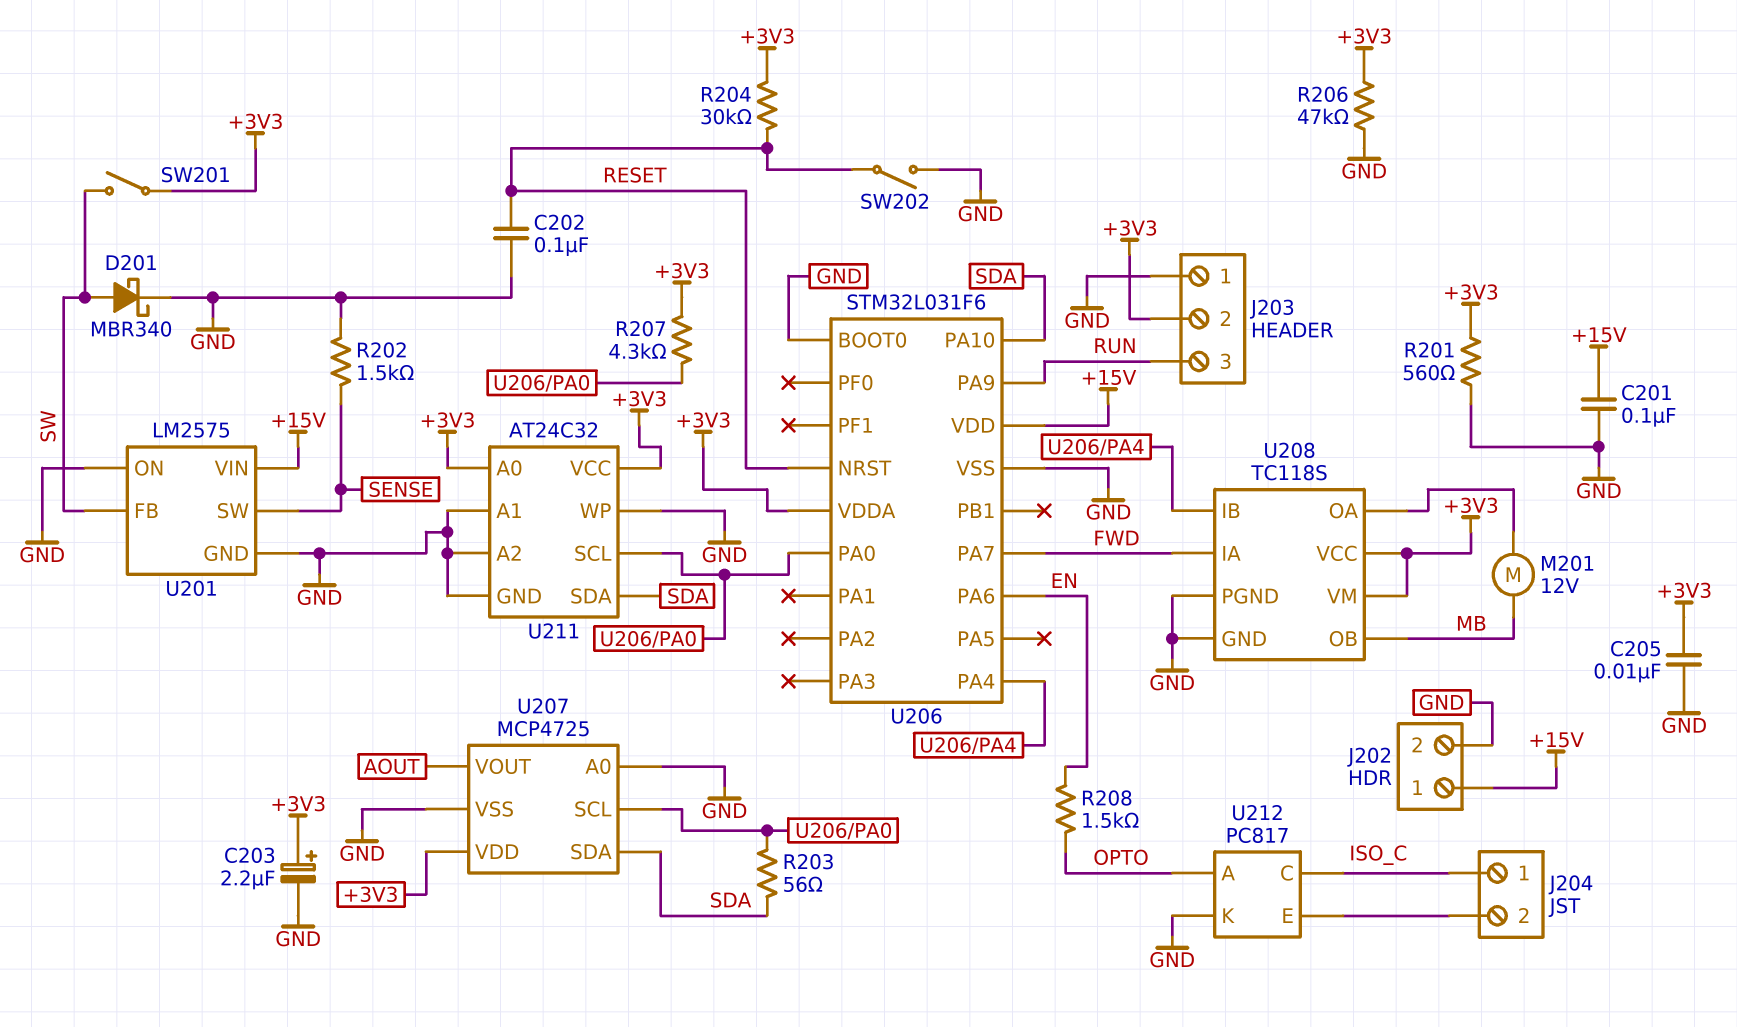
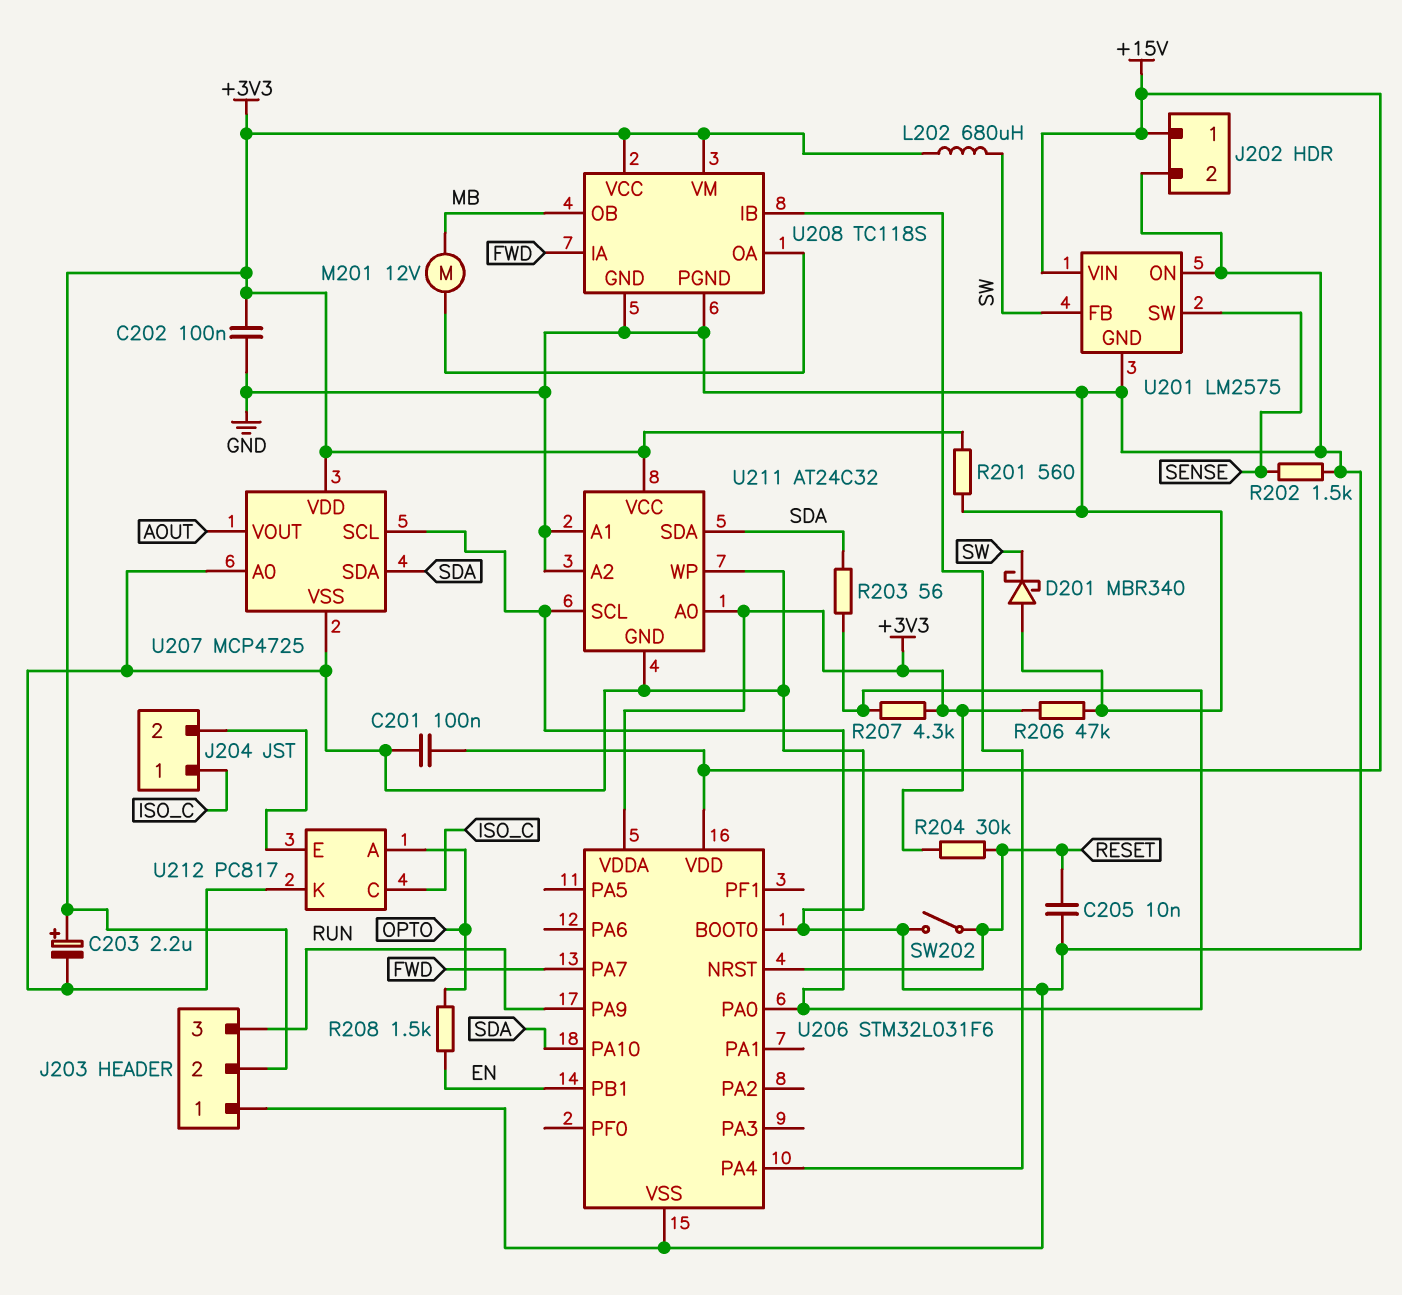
C202: 100nF (GND, RESET) -> 100nF (+3V3, GND)
C205: 10nF (+3V3, GND) -> 10nF (GND, RESET)
D201: schottky MBR340 (A SW, K GND) -> schottky MBR340 (A GND, K SW)
L202: none -> 680uH (+3V3, SW)
SW201: switch (+3V3, SW) -> none
U206 pin PA6: EN -> none
U206 pin PB1: none -> EN

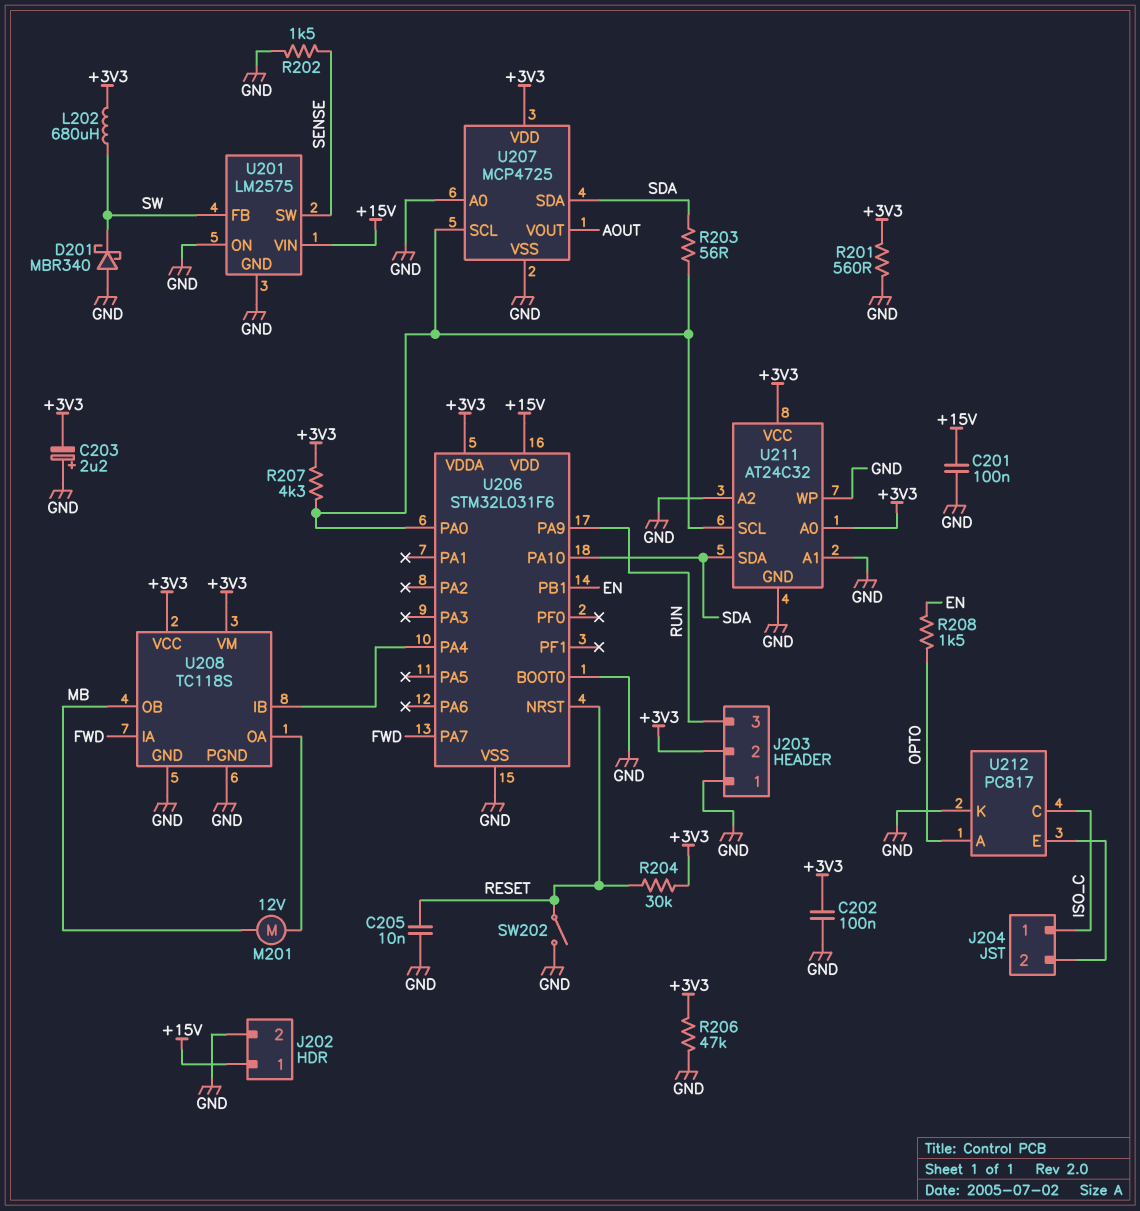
C203: 2.2uF (plus +3V3, minus GND) -> 2.2uF (plus GND, minus +3V3)

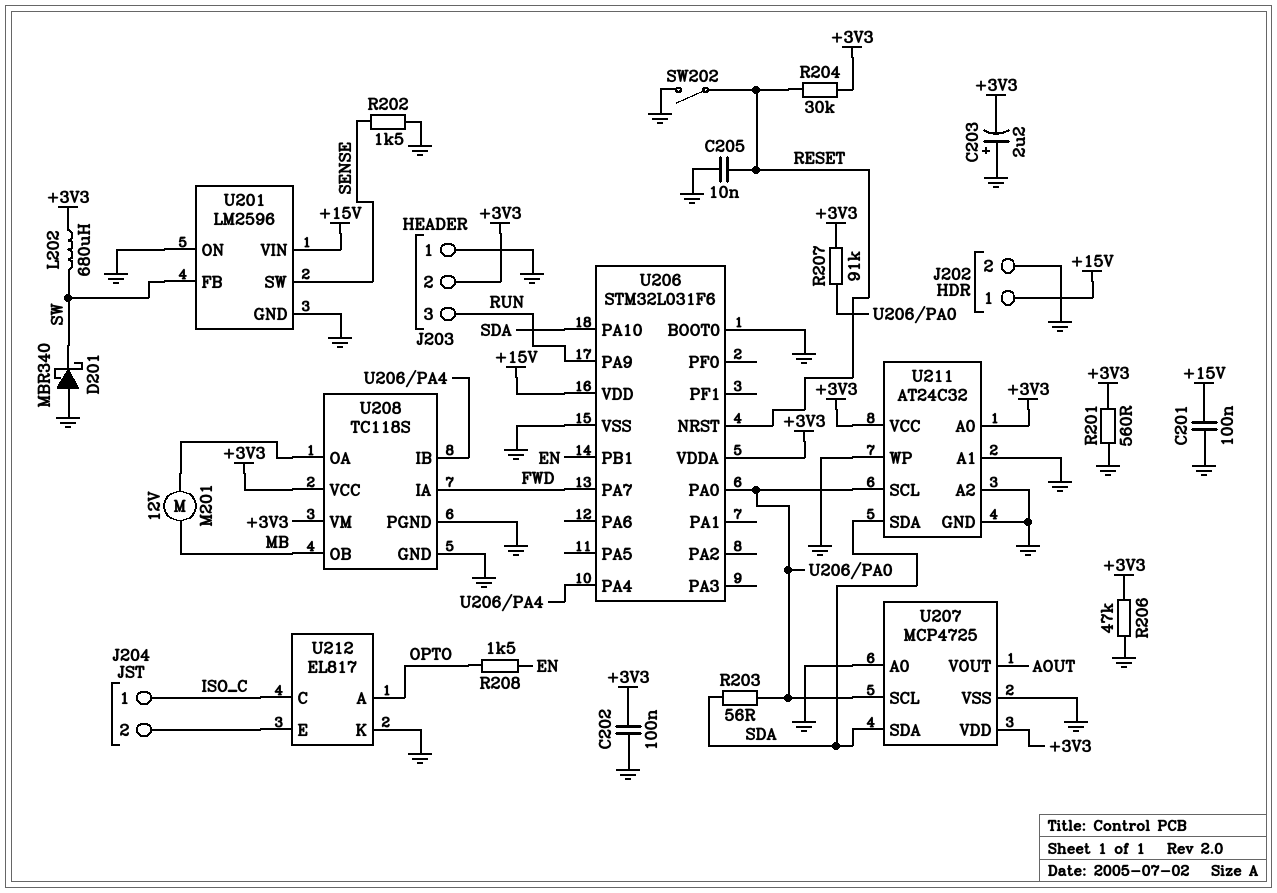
R207: 4.3k (+3V3, U206/PA0) -> 91k (+3V3, U206/PA0)
U201: LM2575 -> LM2596
U212: PC817 -> EL817

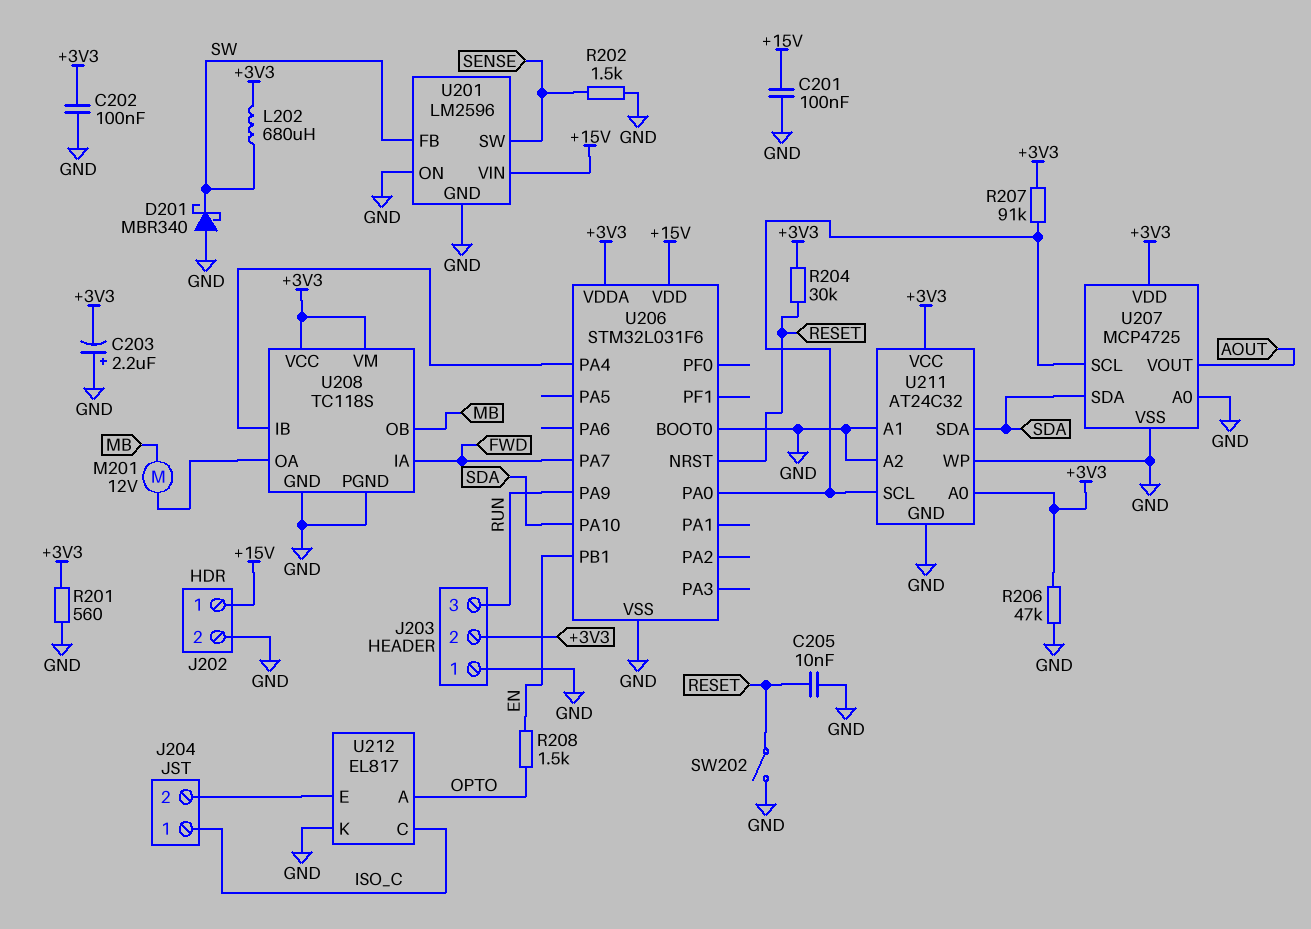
R203: 56 (SDA, U206/PA0) -> none

